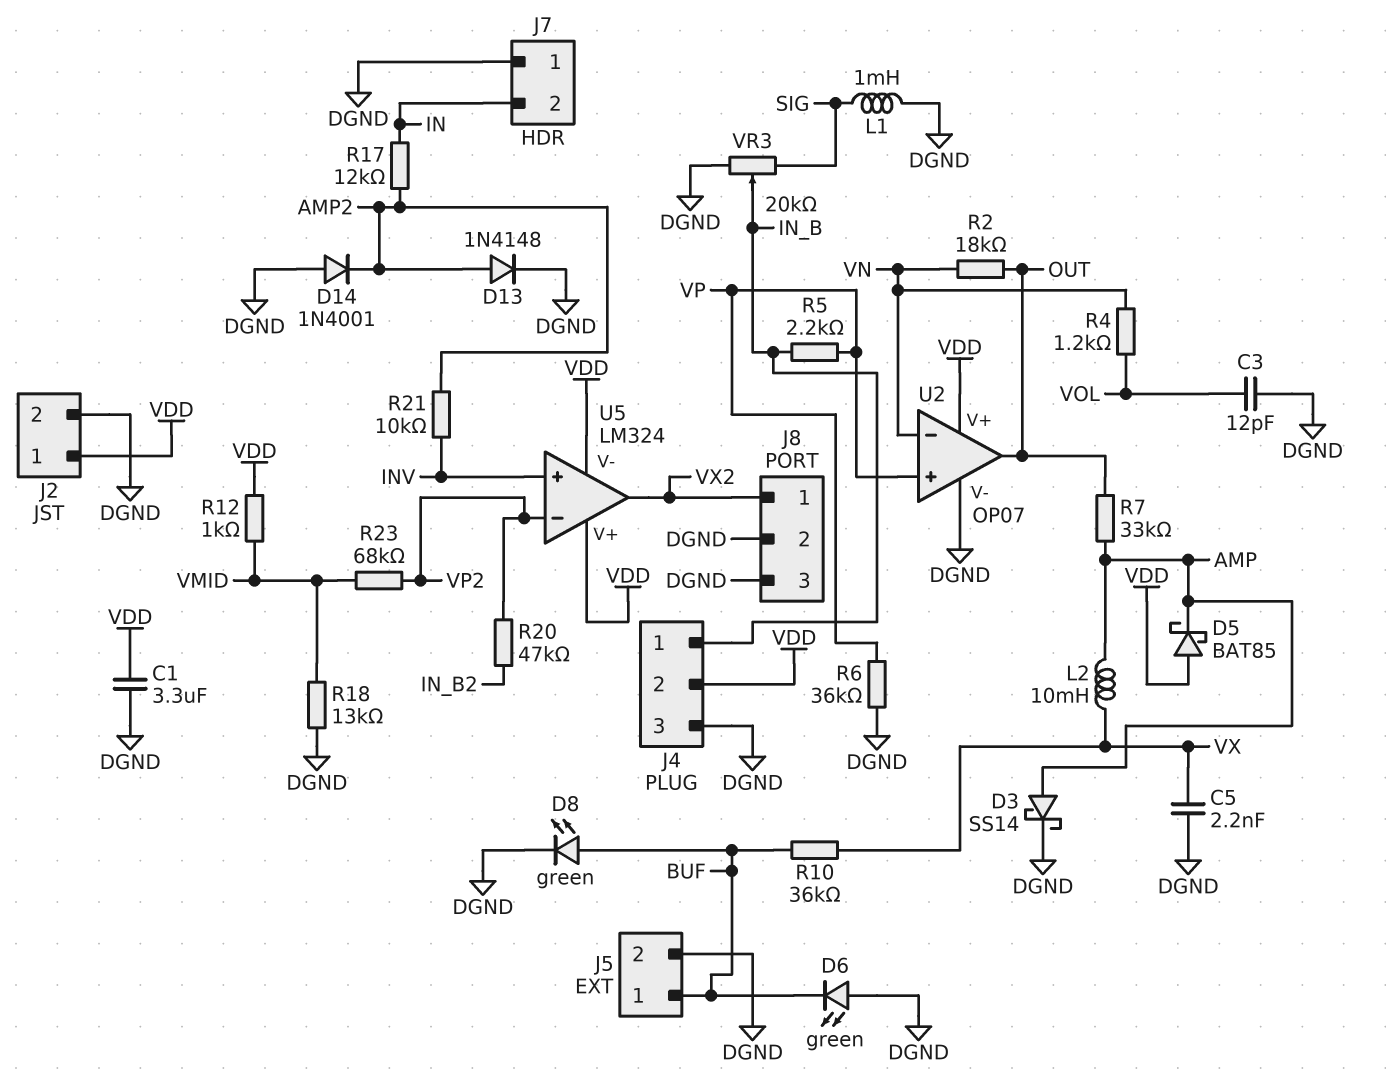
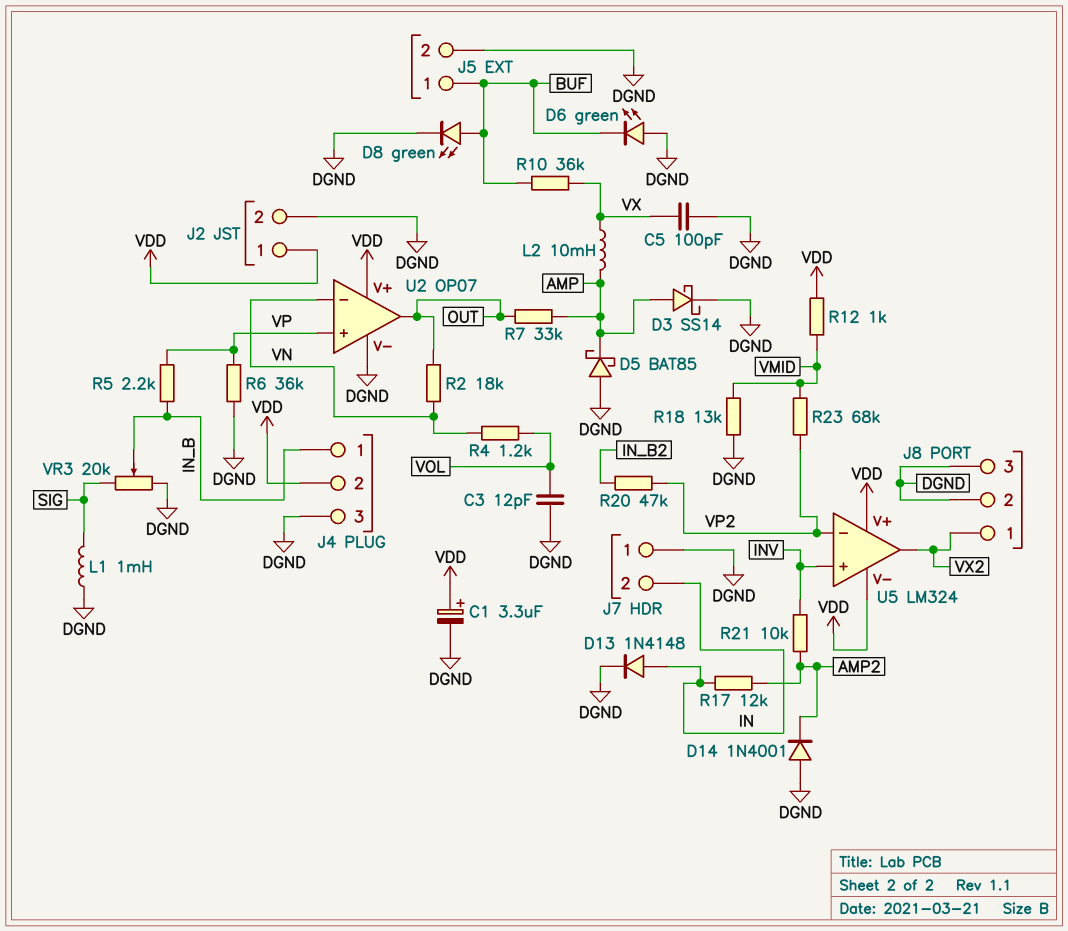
C1: 3.3uF (DGND, VDD) -> 3.3uF (plus VDD, minus DGND)
C5: 2.2nF (DGND, VX) -> 100pF (DGND, VX)
D5: schottky BAT85 (A VDD, K AMP) -> schottky BAT85 (A DGND, K AMP)
D13: diode 1N4148 (A AMP2, K DGND) -> diode 1N4148 (A IN, K DGND)

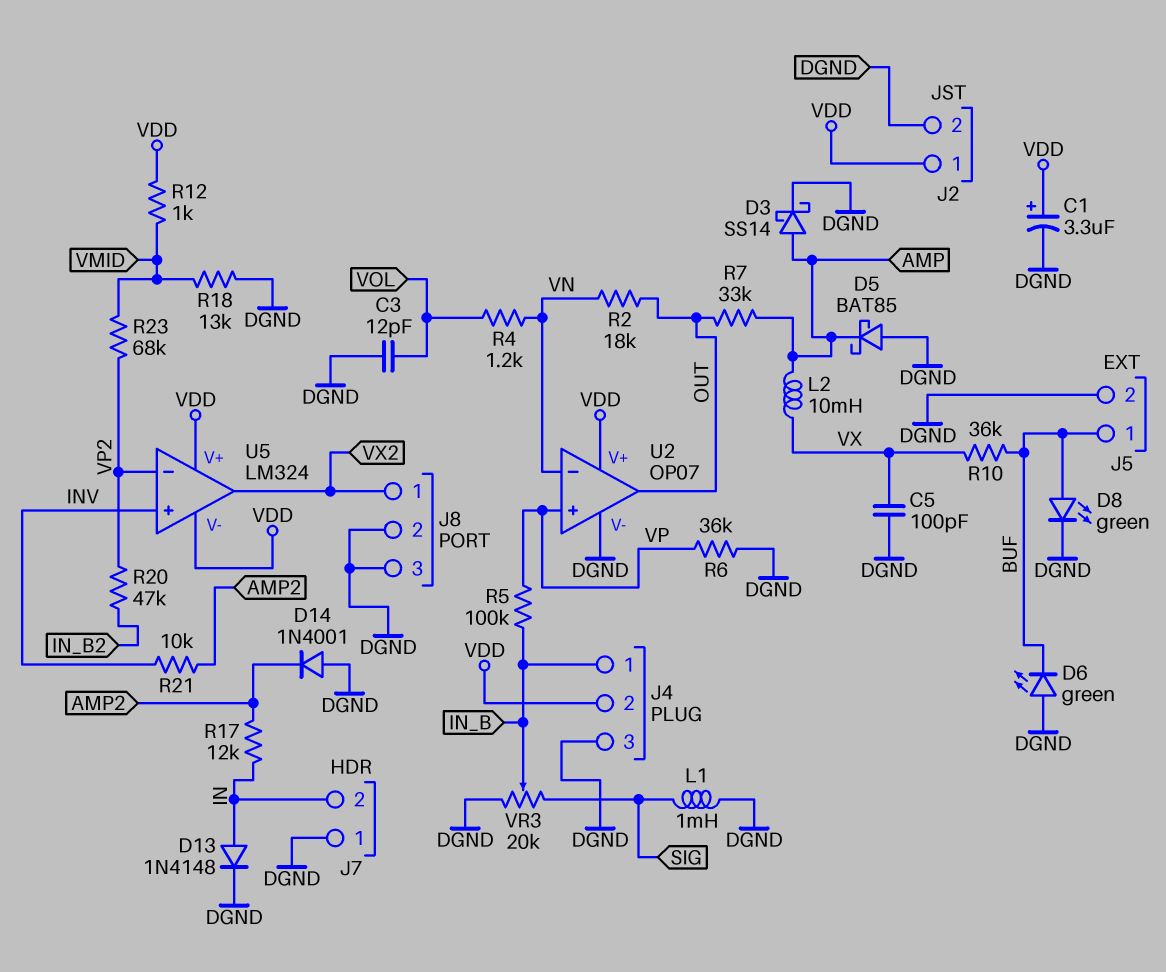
R5: 2.2k (IN_B, VP) -> 100k (IN_B, VP)

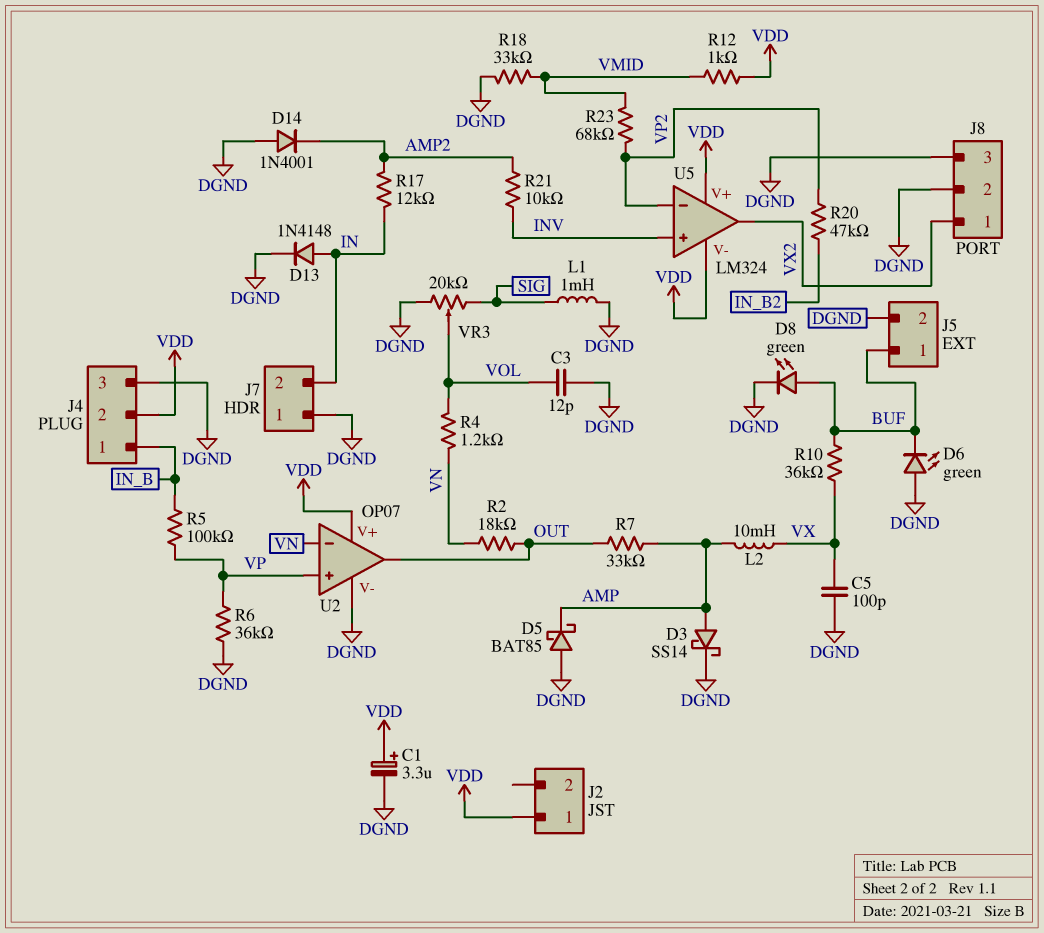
J2 pin 2: DGND -> none
R18: 13k (DGND, VMID) -> 33k (DGND, VMID)
VR3: 20k (DGND, SIG, wiper IN_B) -> 20k (DGND, SIG, wiper VOL)

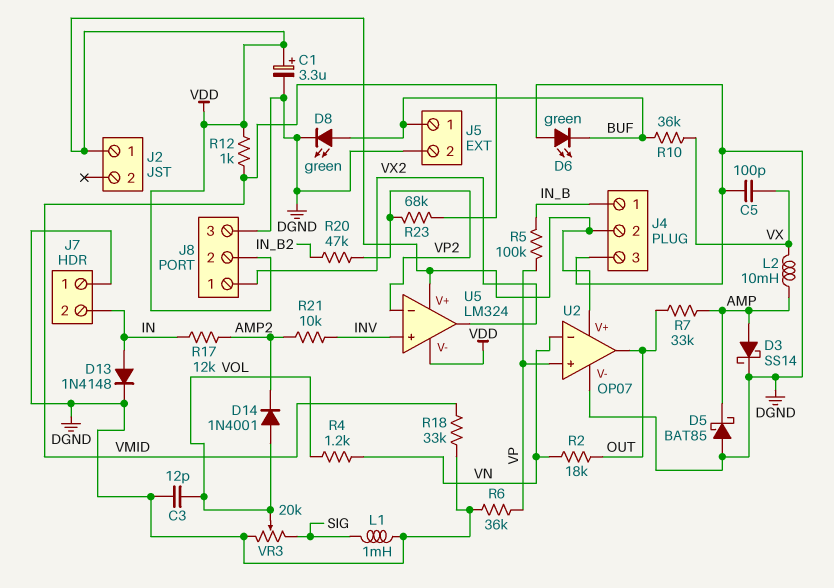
D14: diode 1N4001 (A DGND, K AMP2) -> diode 1N4001 (A VOL, K AMP2)
J8 pin 2: DGND -> VDD

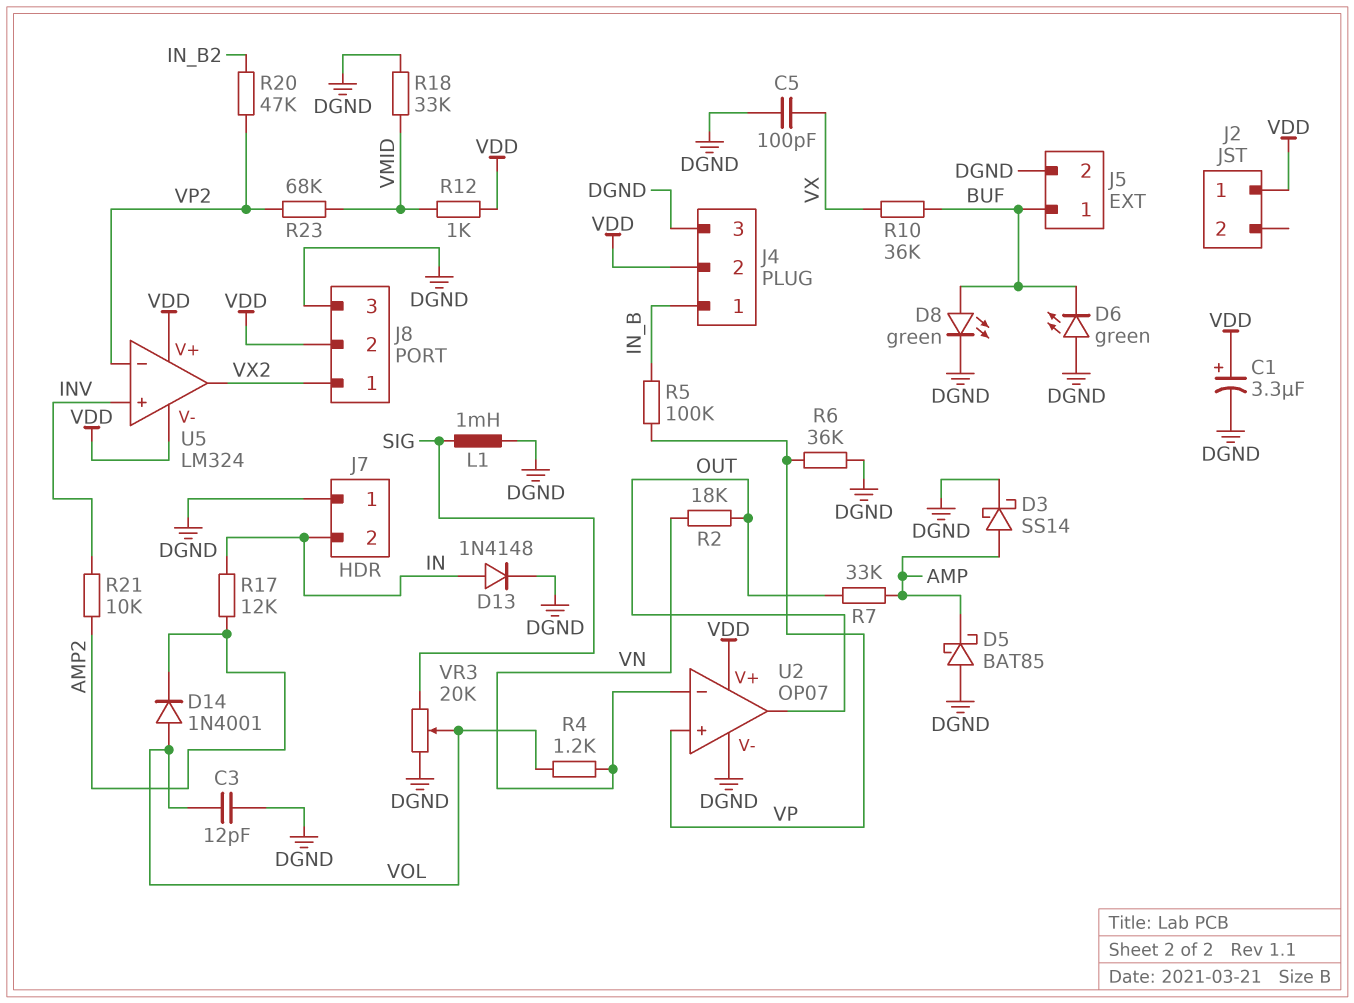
L2: 10mH (AMP, VX) -> none

